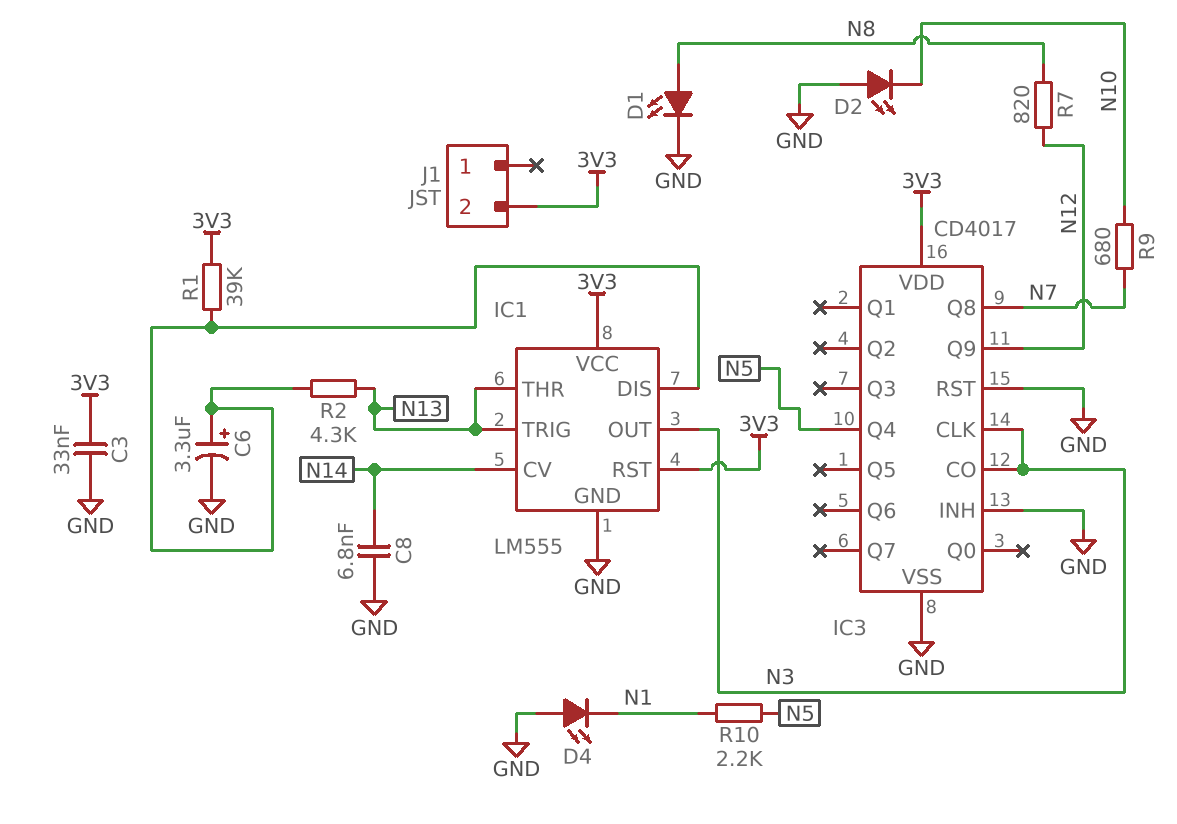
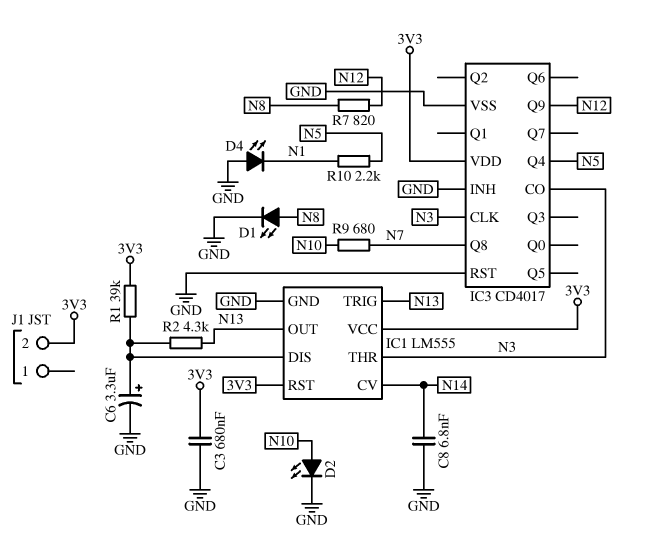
C3: 33nF (3V3, GND) -> 680nF (3V3, GND)
D2: LED (A GND, K N10) -> LED (A N10, K GND)
IC1 pin OUT: N3 -> N13
IC1 pin THR: N13 -> N3

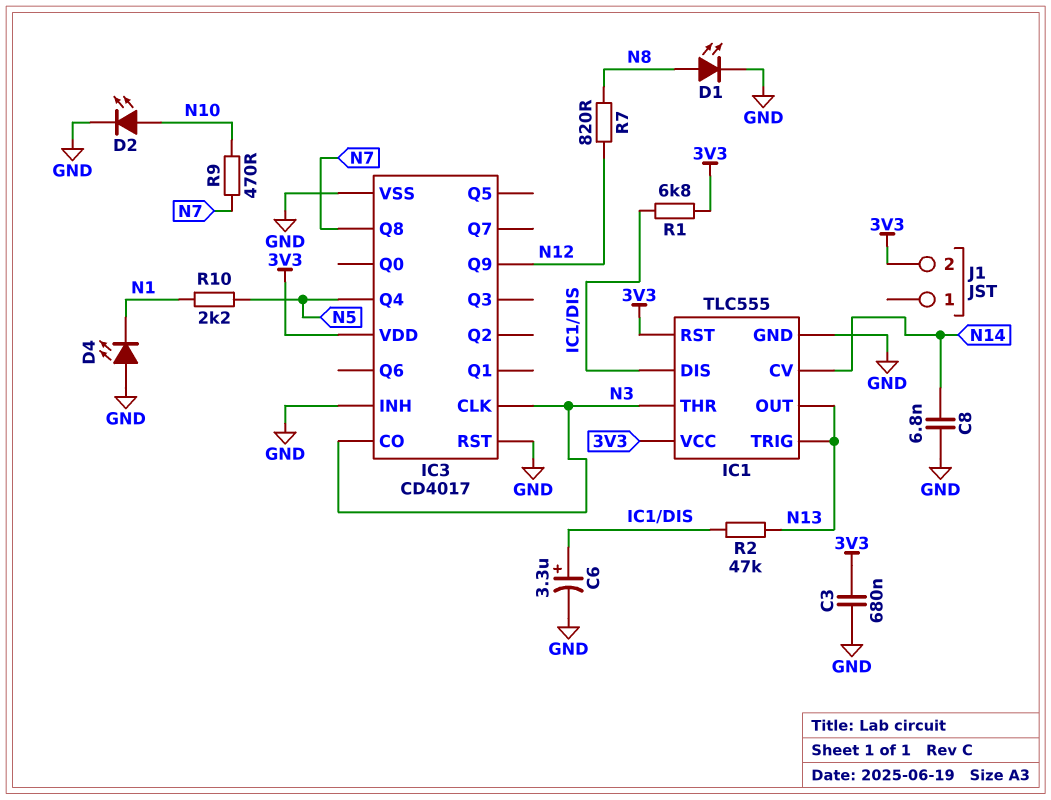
IC1: LM555 -> TLC555
R1: 39k (3V3, IC1/DIS) -> 6.8k (3V3, IC1/DIS)
R2: 4.3k (IC1/DIS, N13) -> 47k (IC1/DIS, N13)
R9: 680 (N7, N10) -> 470 (N7, N10)

